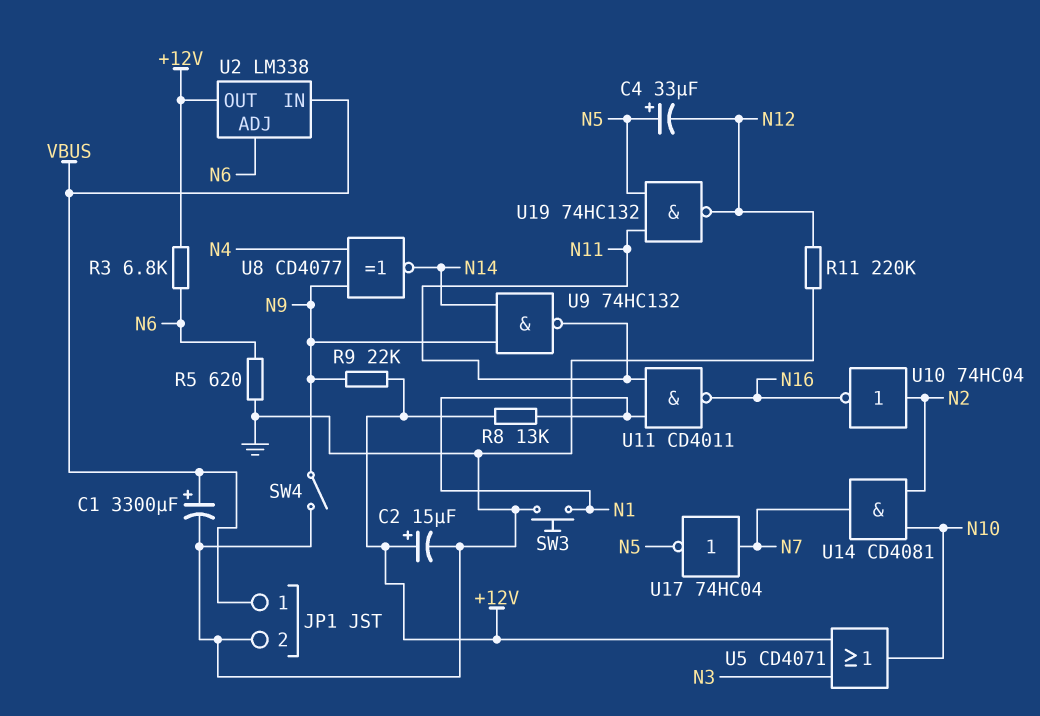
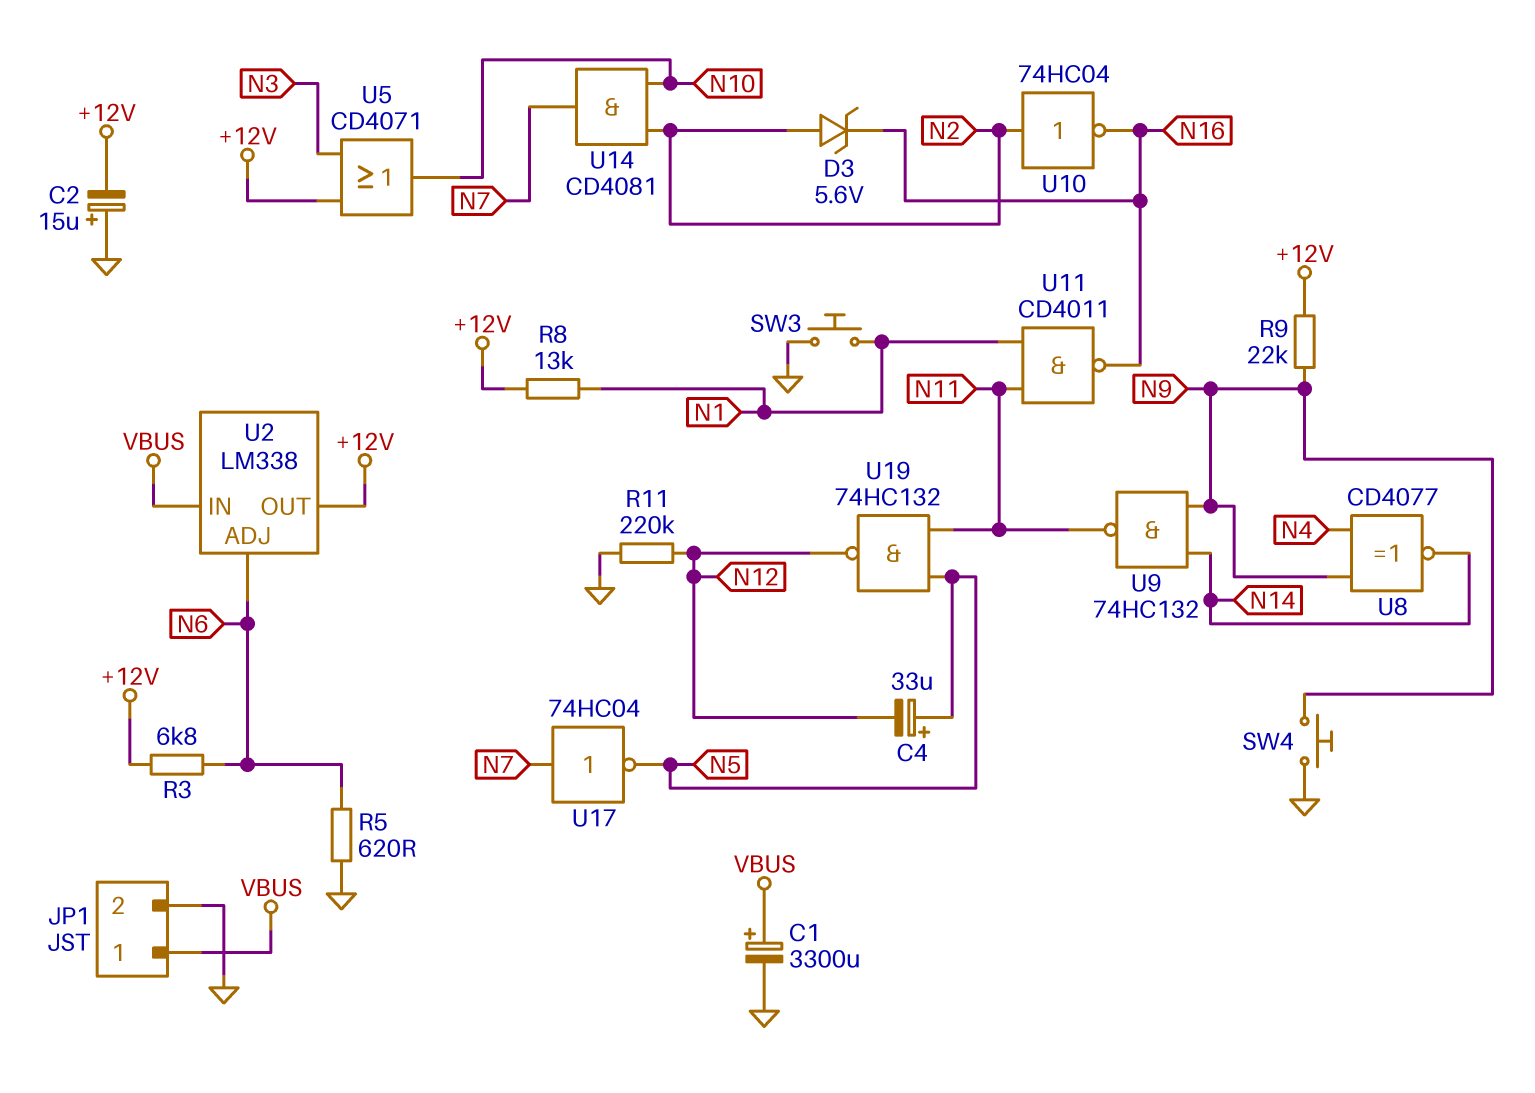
C2: 15uF (plus +12V, minus GND) -> 15uF (plus GND, minus +12V)
D3: none -> zener 5.6V (A N2, K N16)
SW4: switch (GND, N9) -> button (GND, N9)

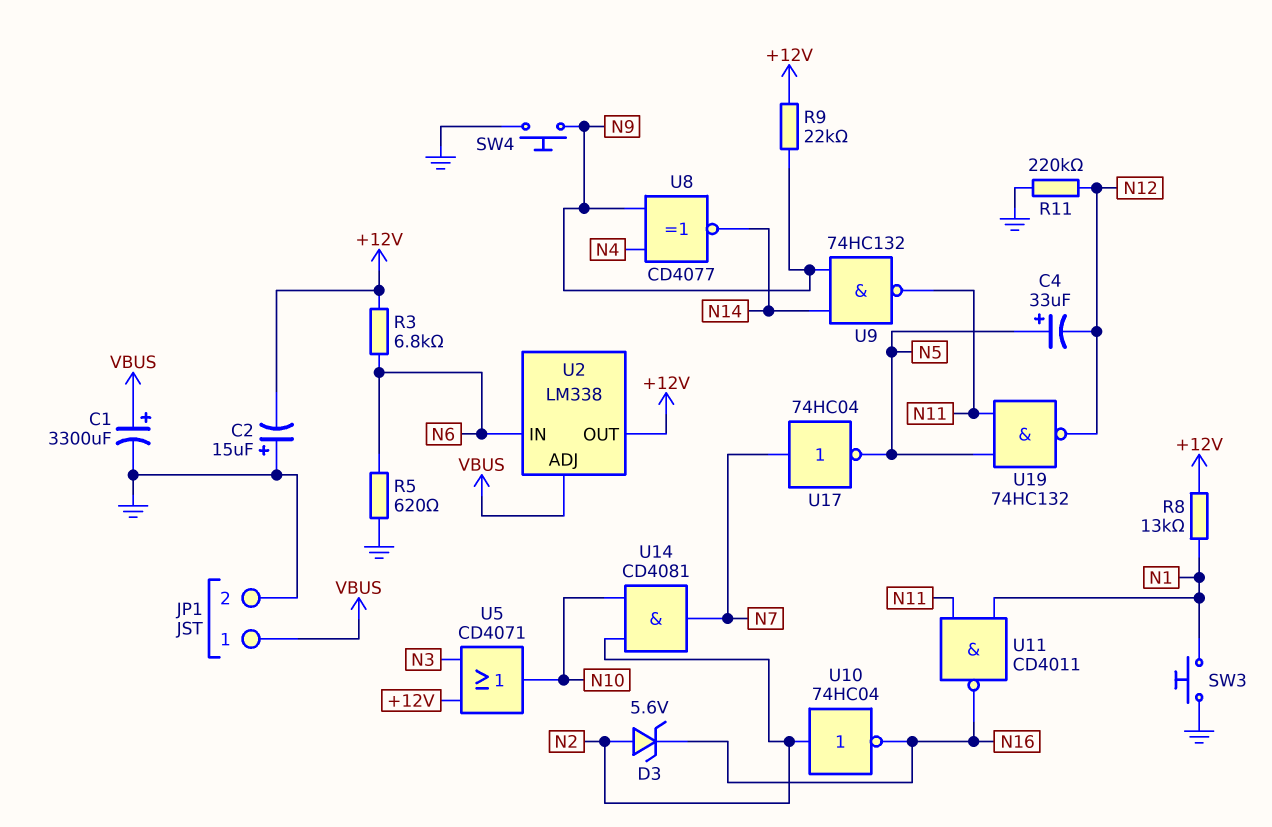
U2 pin ADJ: N6 -> VBUS
U2 pin IN: VBUS -> N6

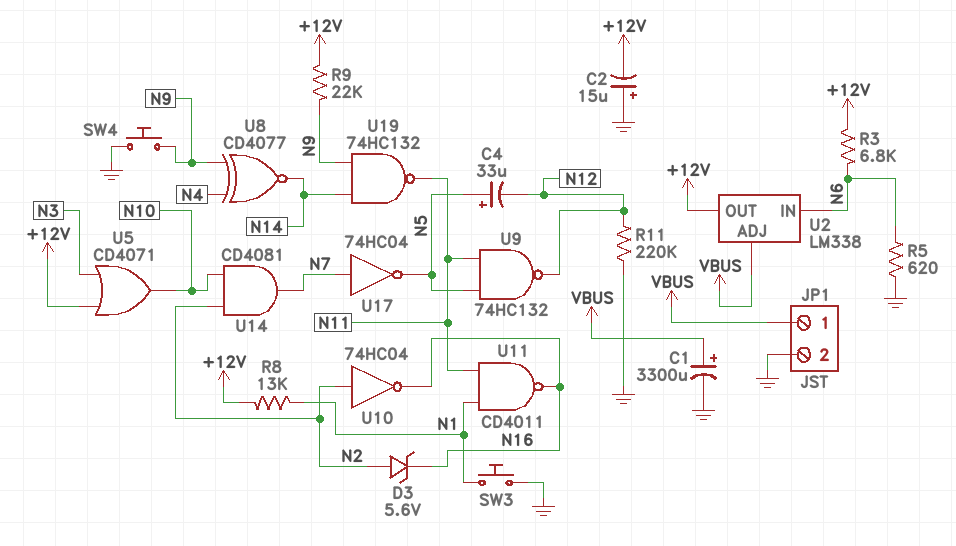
U9: NAND 74HC132 (in N9, in N14, out N11) -> NAND 74HC132 (in N5, in N11, out N12)
U19: NAND 74HC132 (in N5, in N11, out N12) -> NAND 74HC132 (in N9, in N14, out N11)

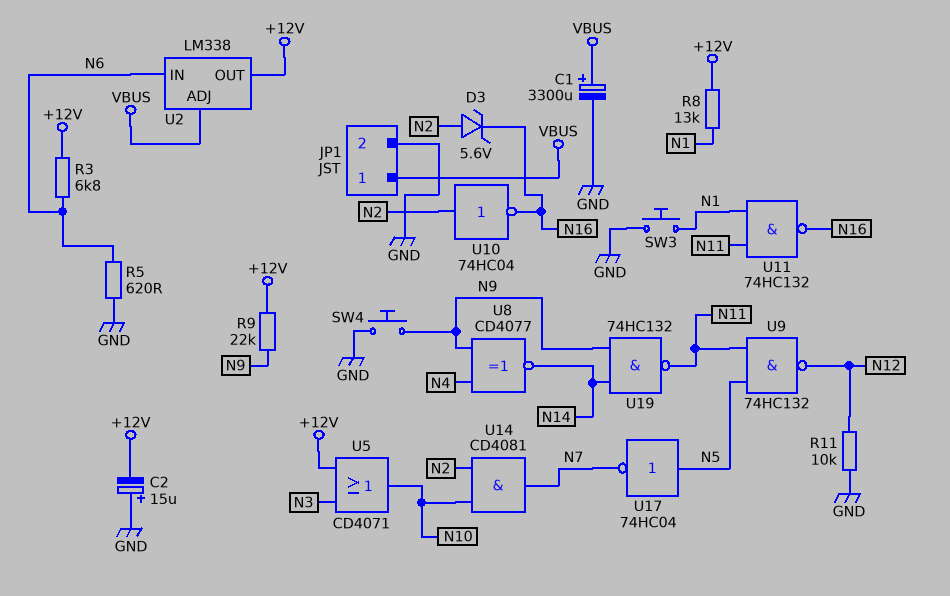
C4: 33uF (plus N5, minus N12) -> none
R11: 220k (GND, N12) -> 10k (GND, N12)
U11: NAND CD4011 (in N1, in N11, out N16) -> NAND 74HC132 (in N1, in N11, out N16)
U17: NOT 74HC04 (in N7, out N5) -> NOT 74HC04 (in N5, out N7)

